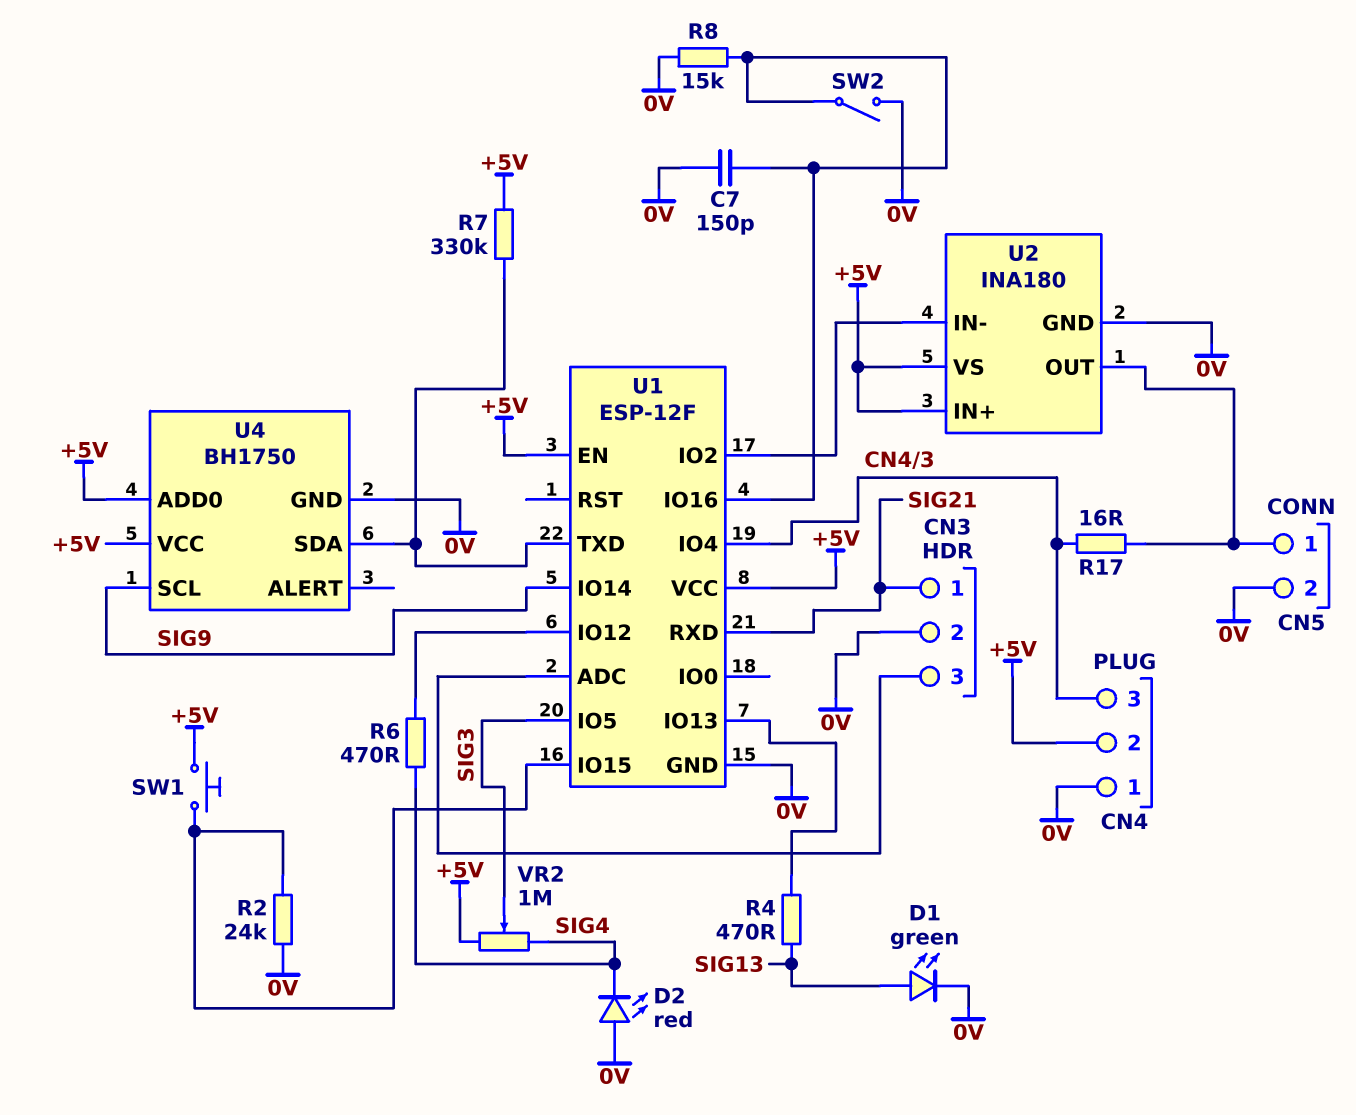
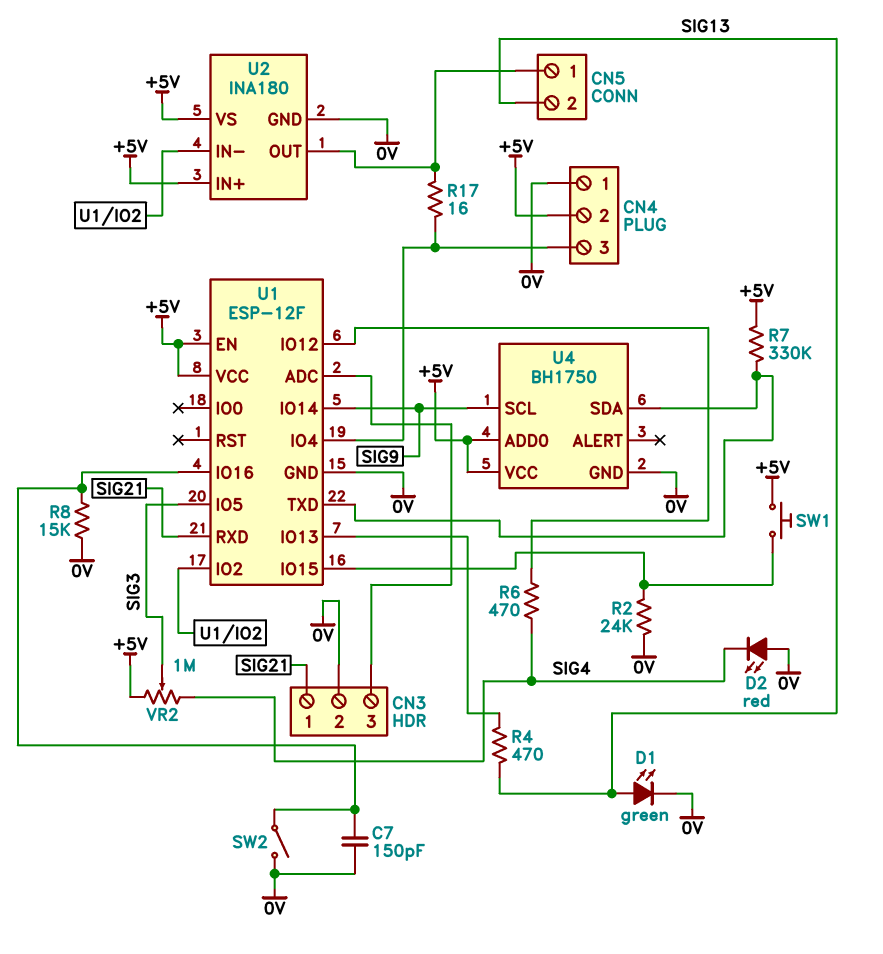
CN5 pin 2: 0V -> SIG13

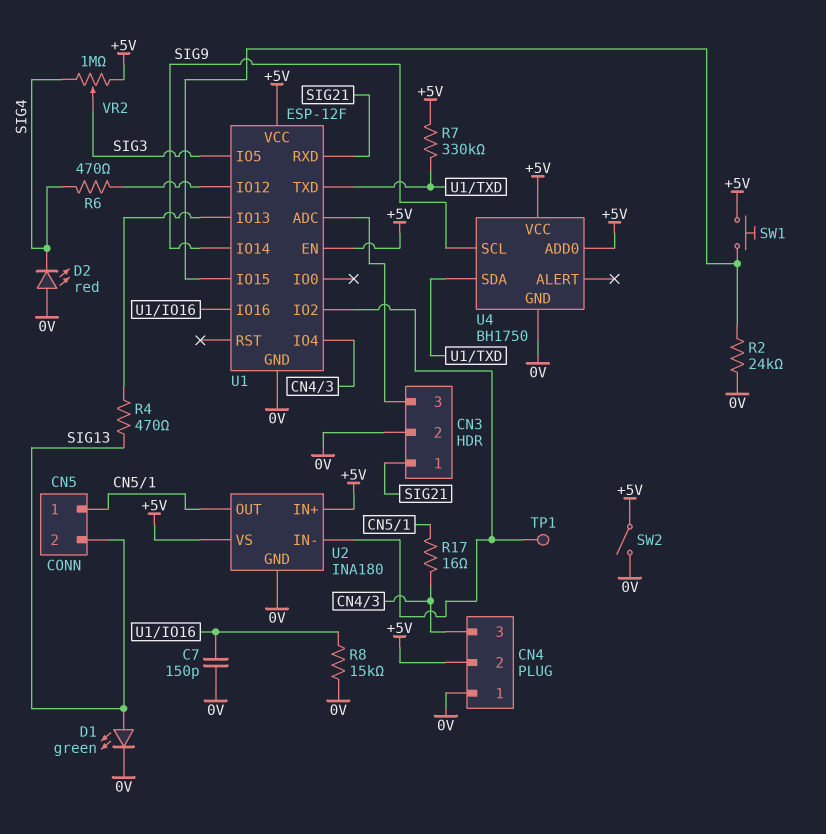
SW2: switch (0V, U1/IO16) -> switch (+5V, 0V)
TP1: none -> test point (U1/IO2)

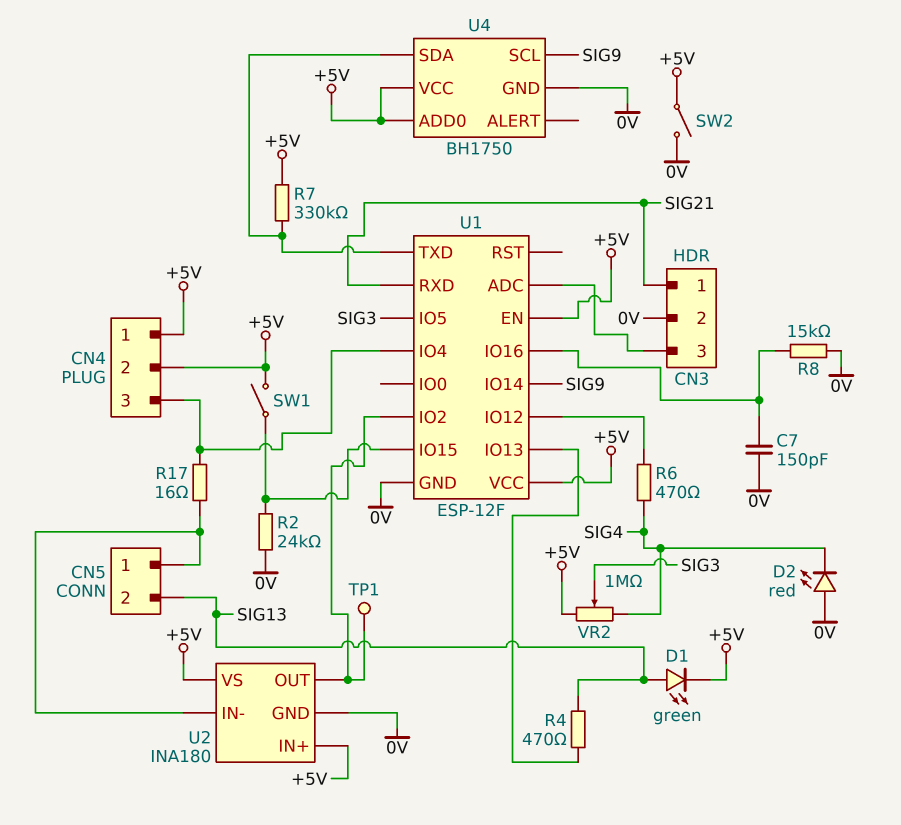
CN4 pin 1: 0V -> +5V
D1: LED green (A SIG13, K 0V) -> LED green (A SIG13, K +5V)
SW1: button (+5V, U1/IO15) -> switch (+5V, U1/IO15)
U2 pin IN-: U1/IO2 -> CN5/1
U2 pin OUT: CN5/1 -> U1/IO2

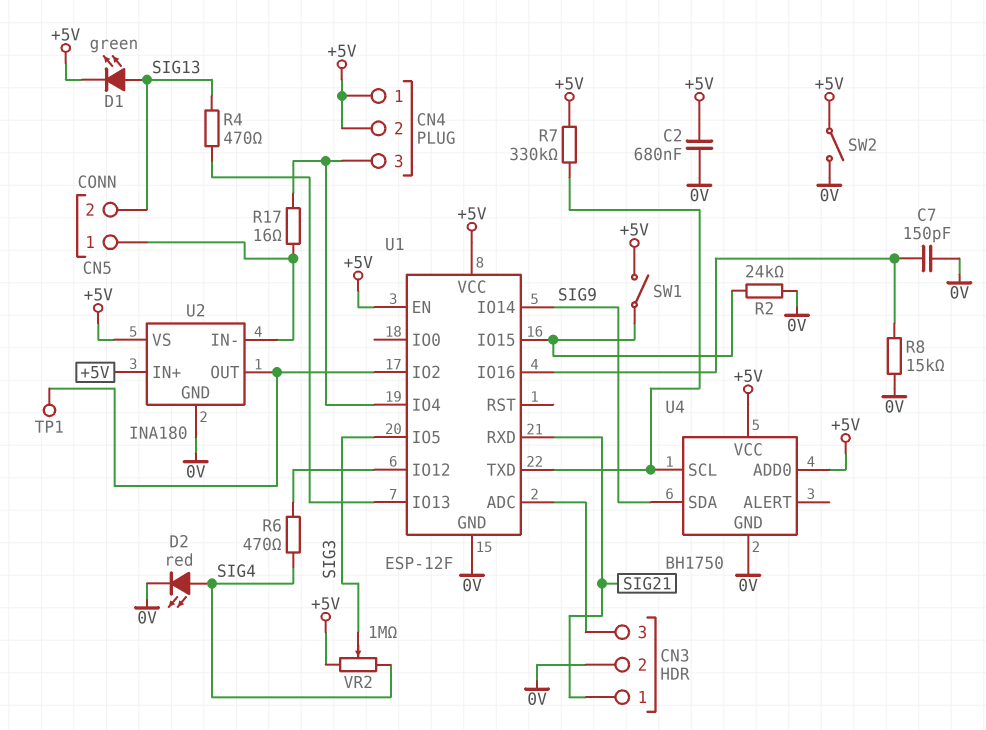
C2: none -> 680nF (+5V, 0V)
D2: LED red (A 0V, K SIG4) -> LED red (A SIG4, K 0V)
U4 pin SCL: SIG9 -> U1/TXD
U4 pin SDA: U1/TXD -> SIG9

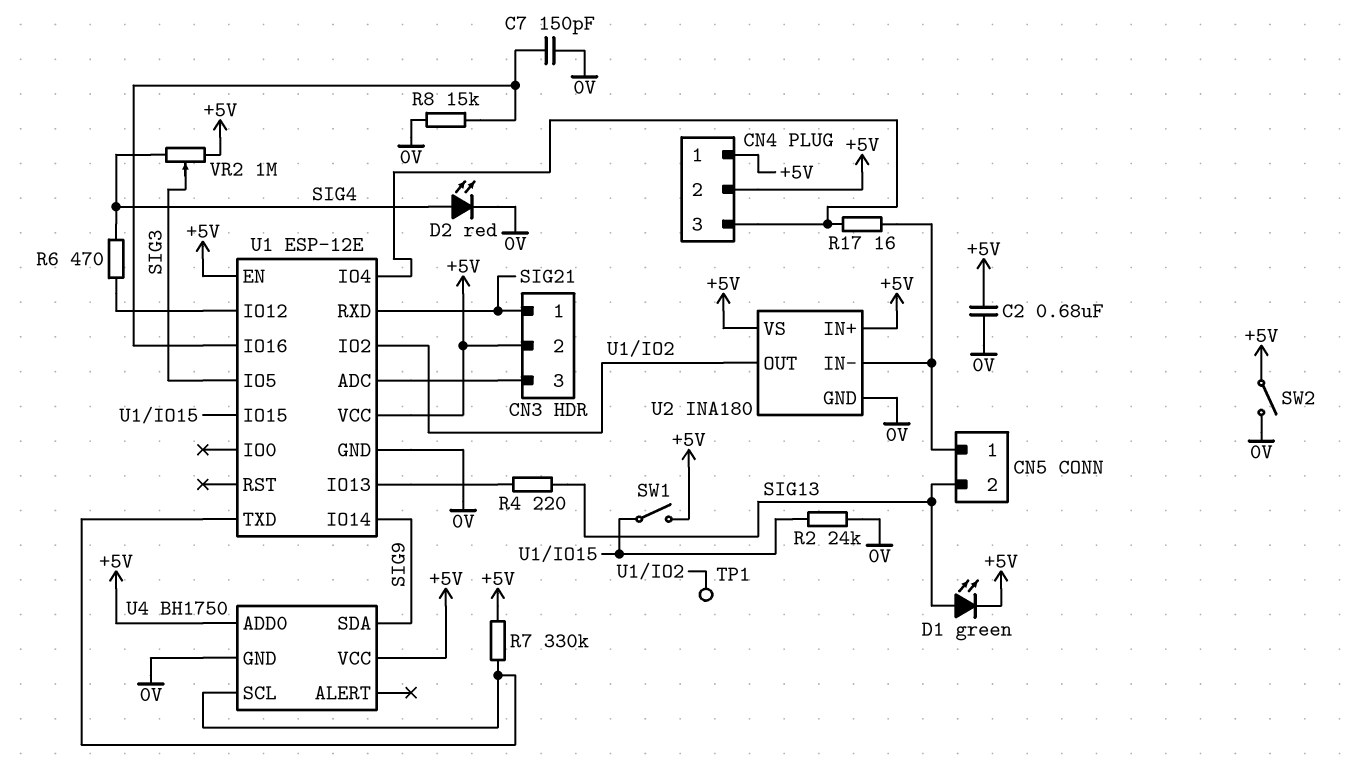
CN3 pin 2: 0V -> +5V
R4: 470 (SIG13, U1/IO13) -> 220 (SIG13, U1/IO13)
U1: ESP-12F -> ESP-12E

